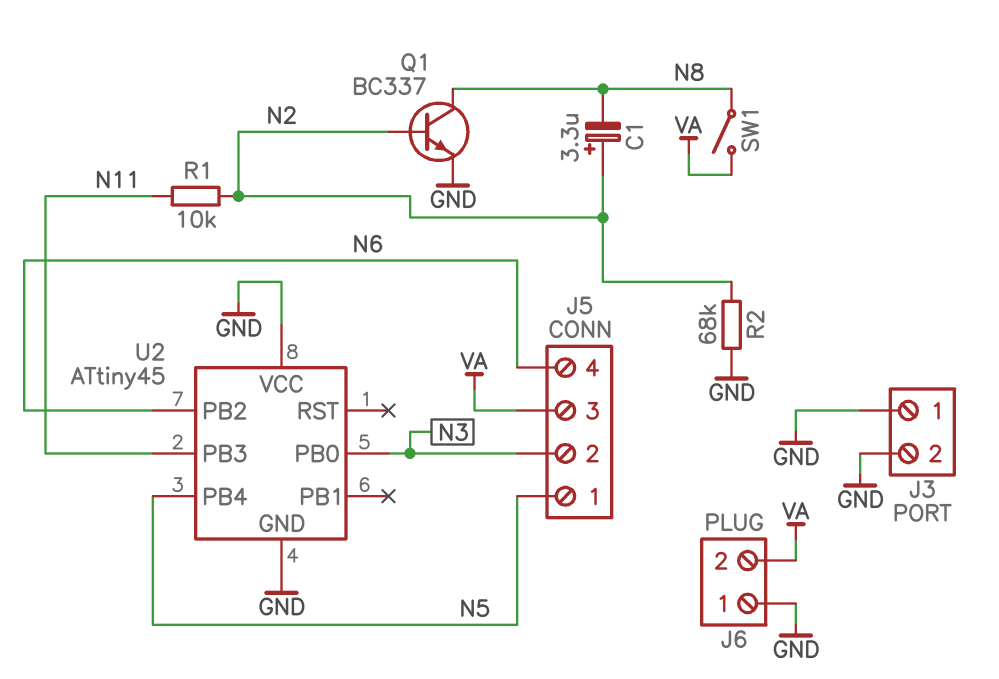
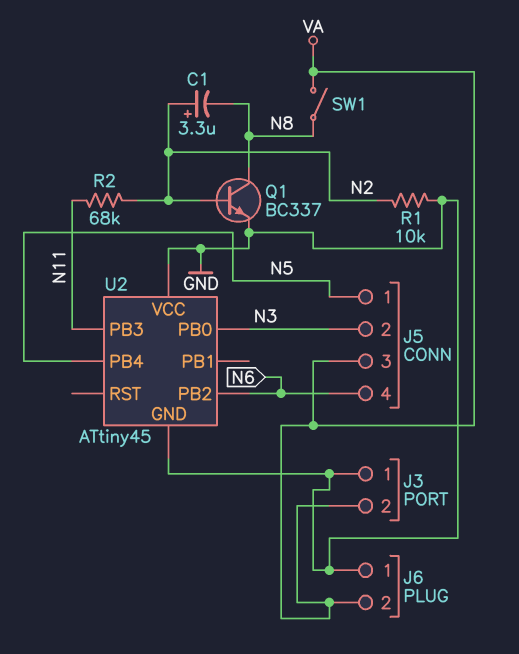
J3 pin 2: GND -> VA
R1: 10k (N2, N11) -> 10k (GND, N2)
R2: 68k (GND, N2) -> 68k (N2, N11)

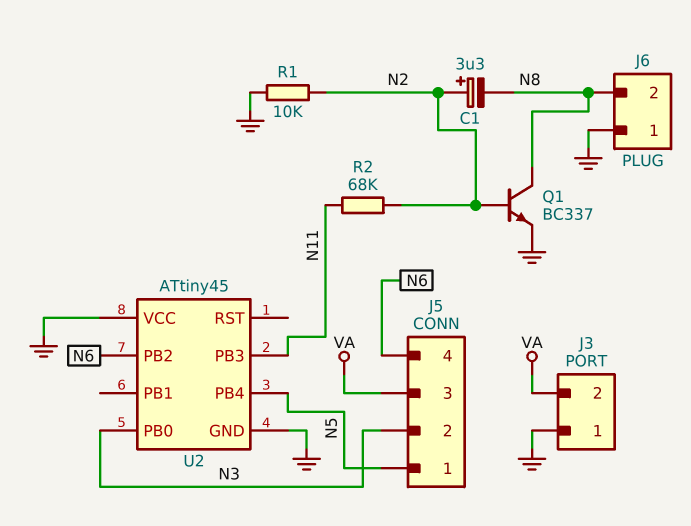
J6 pin 2: VA -> N8
SW1: switch (N8, VA) -> none

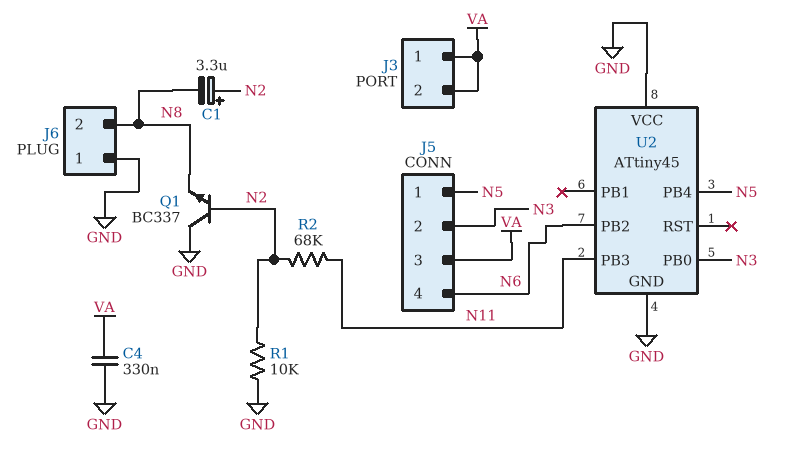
C4: none -> 330nF (GND, VA)
J3 pin 1: GND -> VA
Q1: NPN BC337 (B N2, C N8, E GND) -> NPN BC337 (B N2, C GND, E N8)

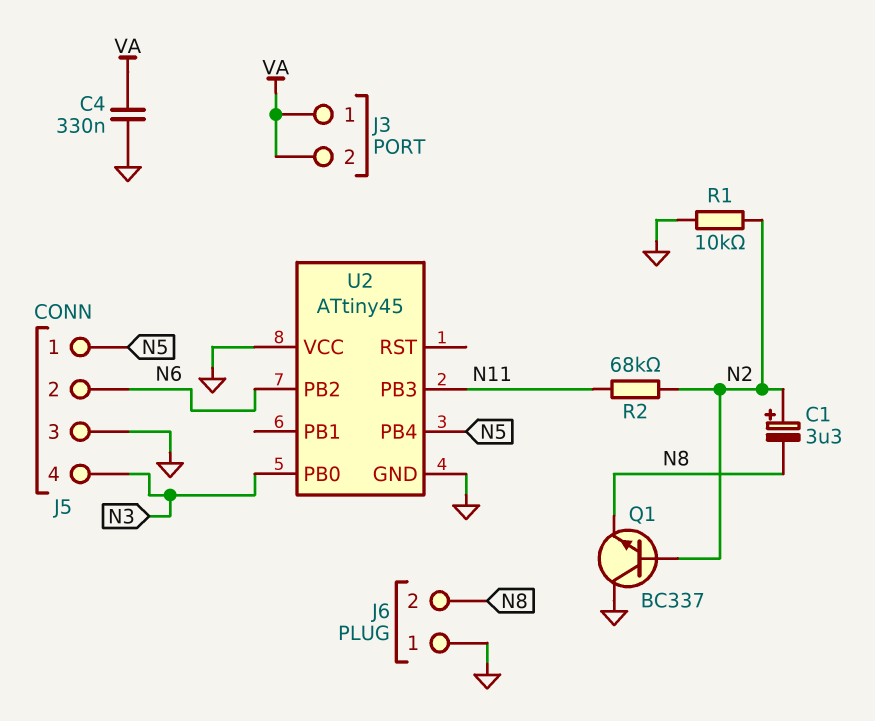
J5 pin 2: N3 -> N6
J5 pin 3: VA -> GND
J5 pin 4: N6 -> N3

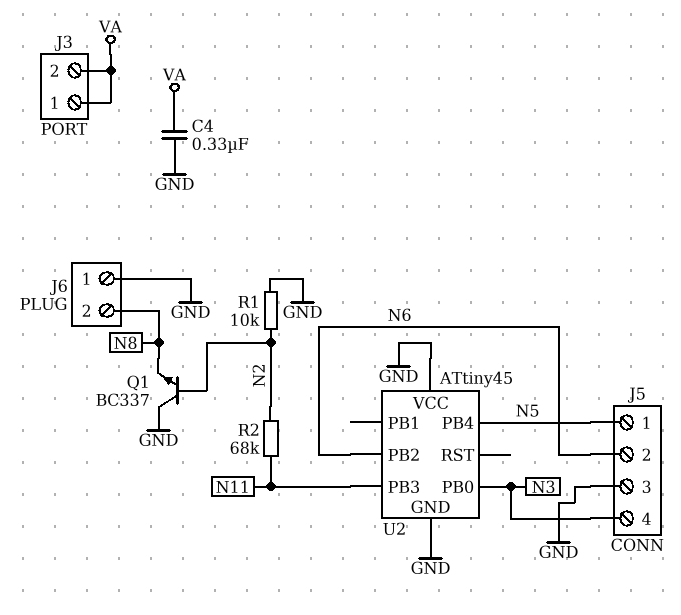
C1: 3.3uF (plus N2, minus N8) -> none

